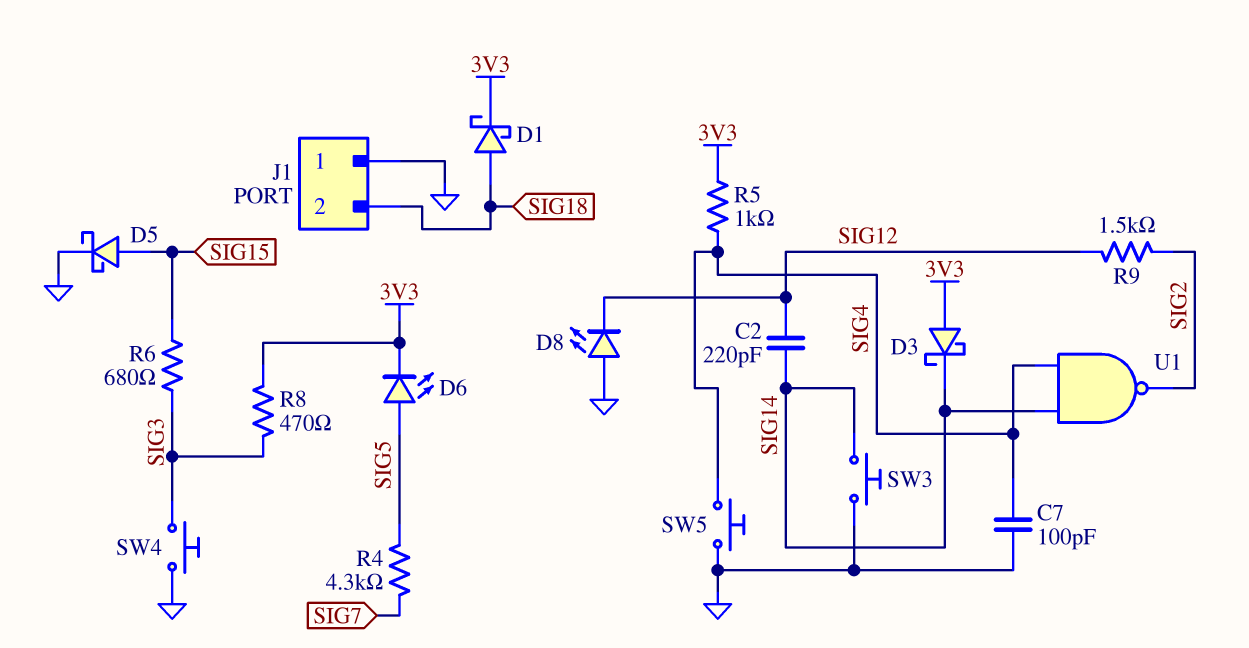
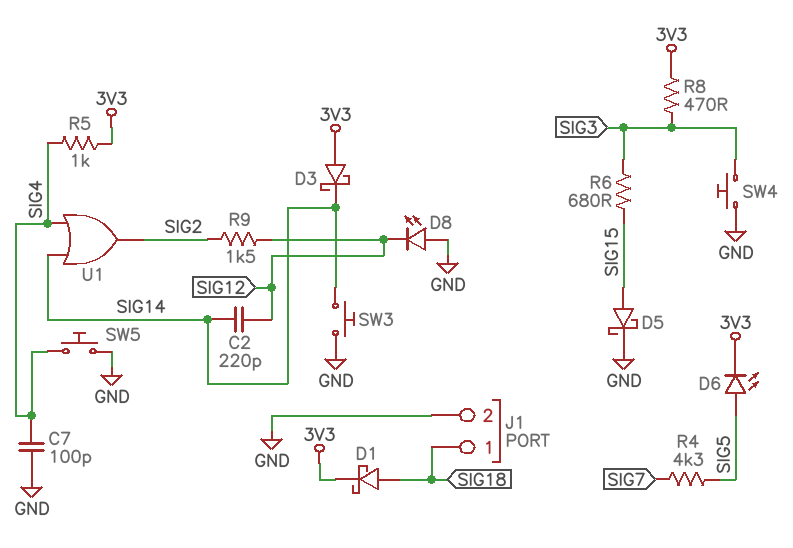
J1 pin 1: GND -> SIG18
J1 pin 2: SIG18 -> GND
U1: NAND (in SIG4, in SIG14, out SIG2) -> OR (in SIG4, in SIG14, out SIG2)

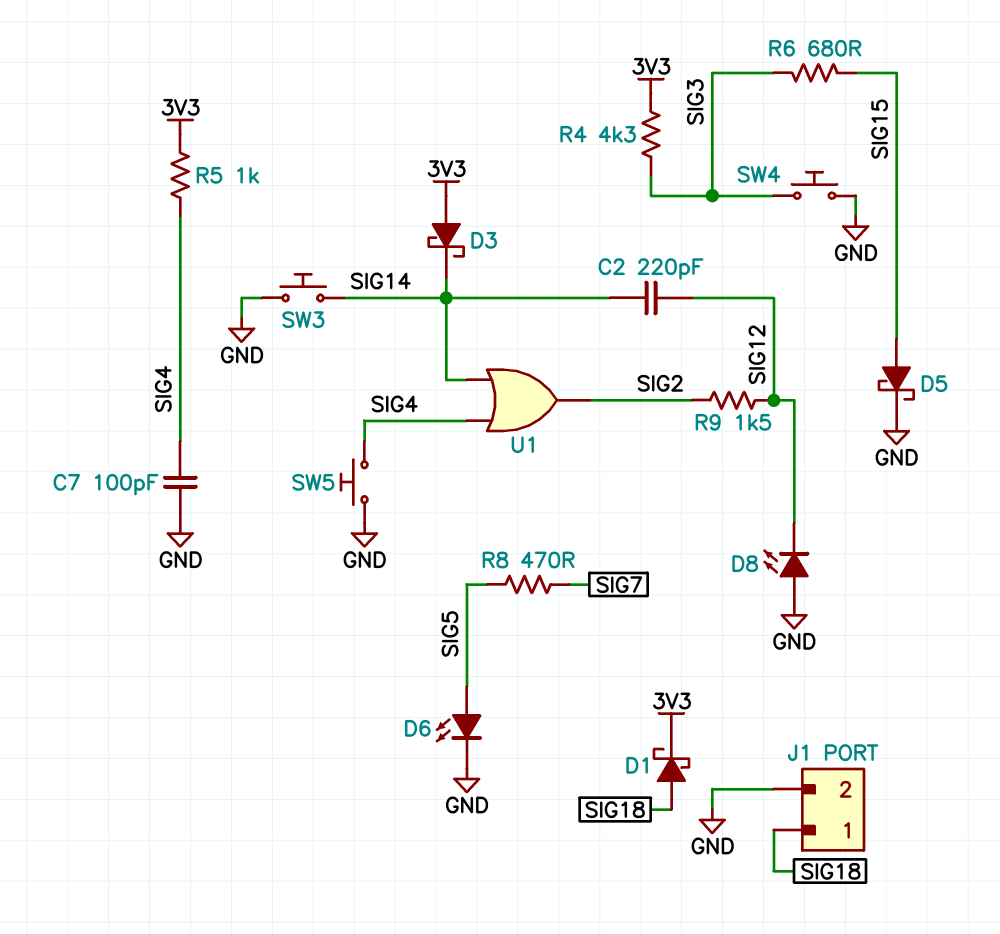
D6: LED (A SIG5, K 3V3) -> LED (A SIG5, K GND)
R4: 4.3k (SIG5, SIG7) -> 4.3k (3V3, SIG3)
R8: 470 (3V3, SIG3) -> 470 (SIG5, SIG7)

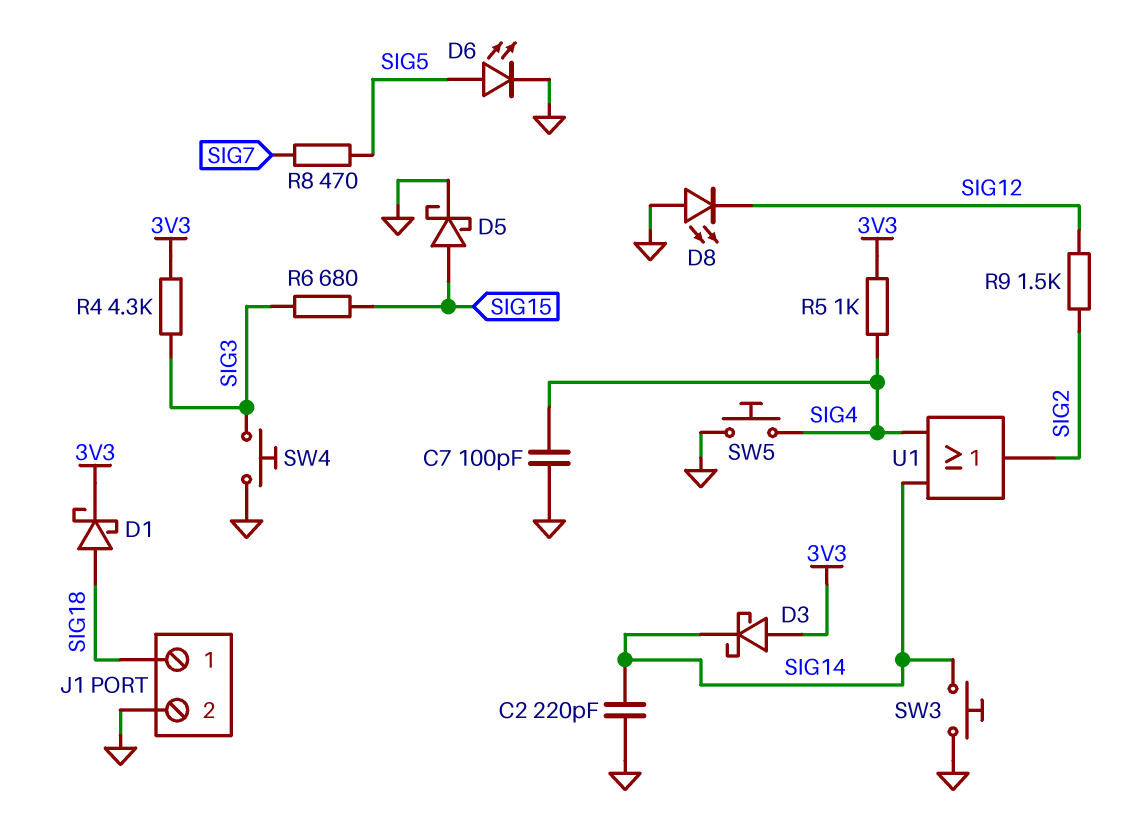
C2: 220pF (SIG12, SIG14) -> 220pF (GND, SIG14)

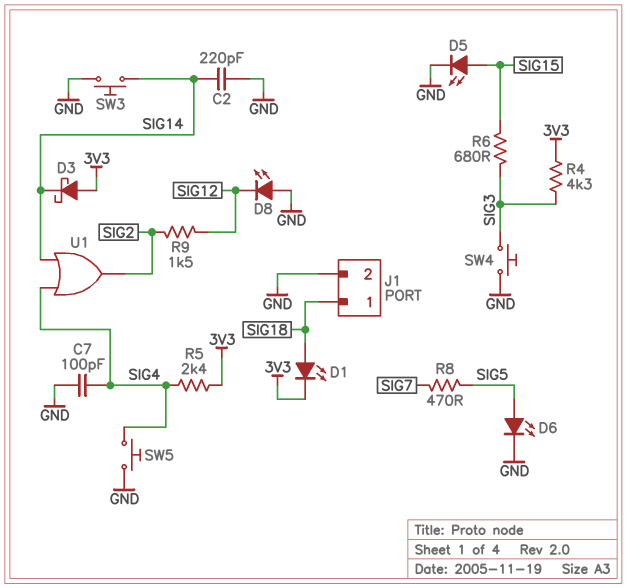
D1: schottky (A SIG18, K 3V3) -> LED (A SIG18, K 3V3)
D5: schottky (A SIG15, K GND) -> LED (A SIG15, K GND)
R5: 1k (3V3, SIG4) -> 2.4k (3V3, SIG4)

